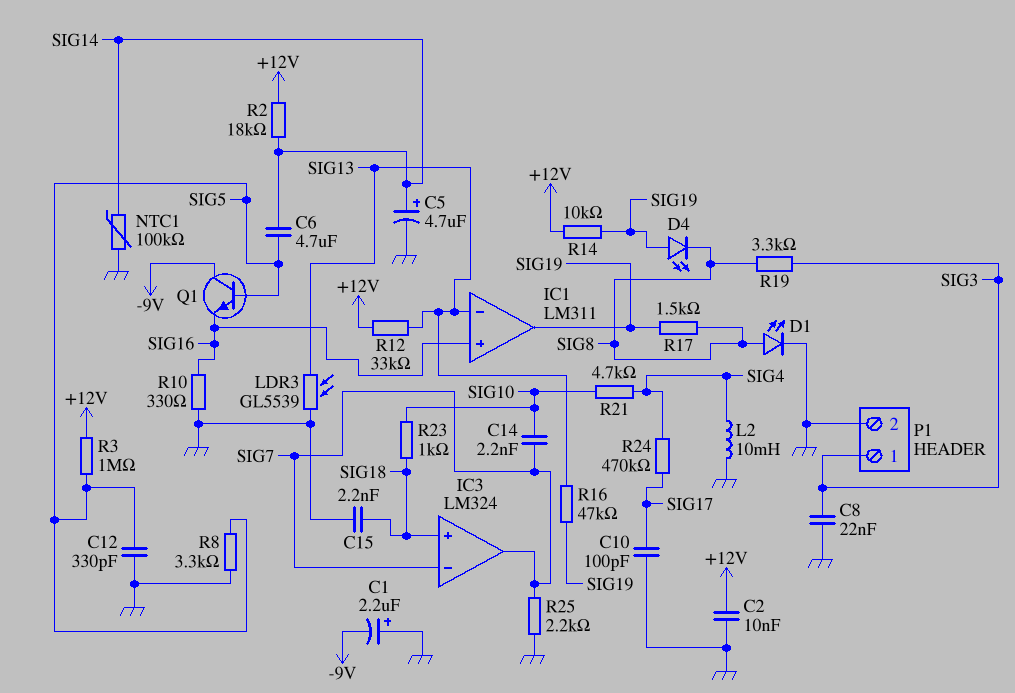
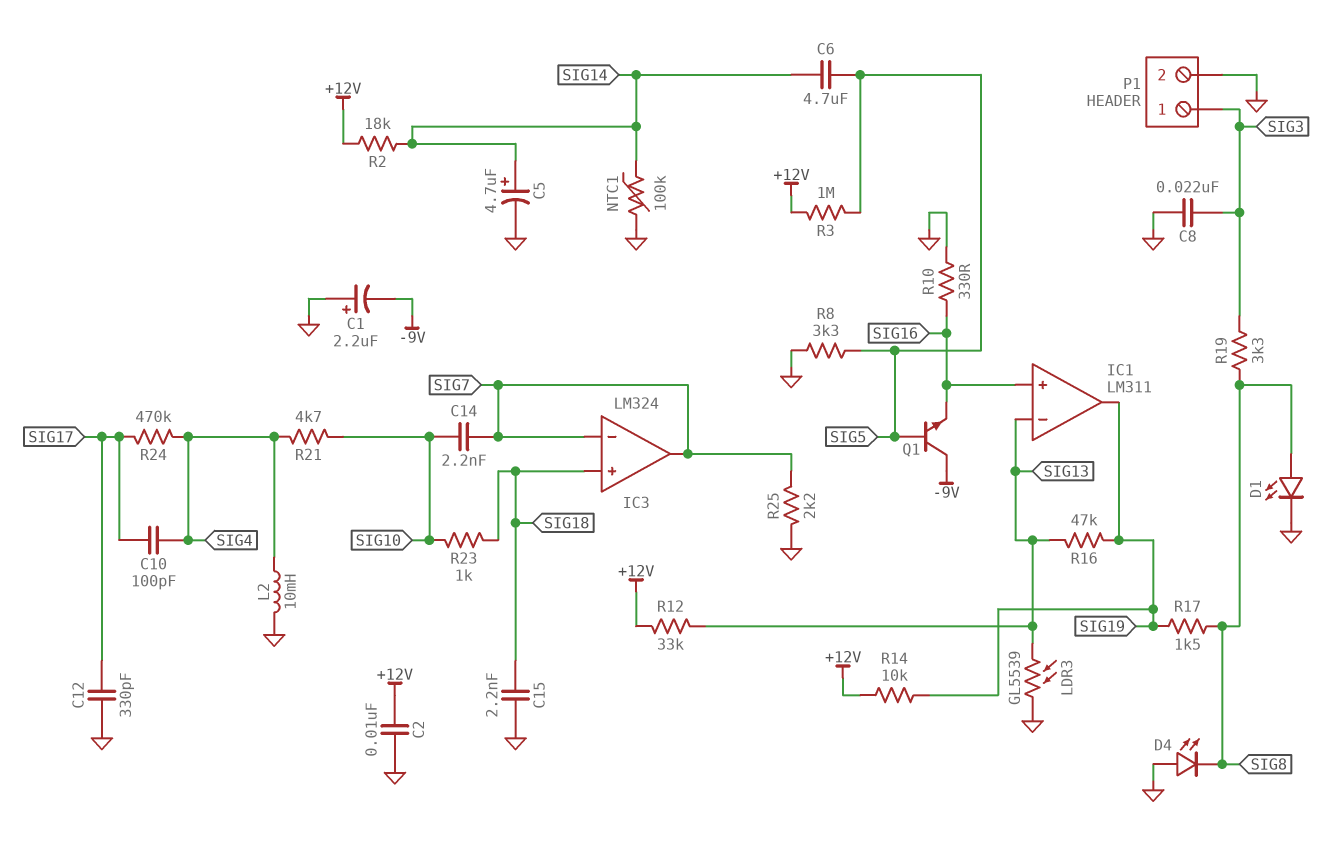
C10: 100pF (GND, SIG17) -> 100pF (SIG4, SIG17)
C12: 330pF (GND, SIG5) -> 330pF (GND, SIG17)
D4: LED (A SIG19, K SIG8) -> LED (A GND, K SIG8)

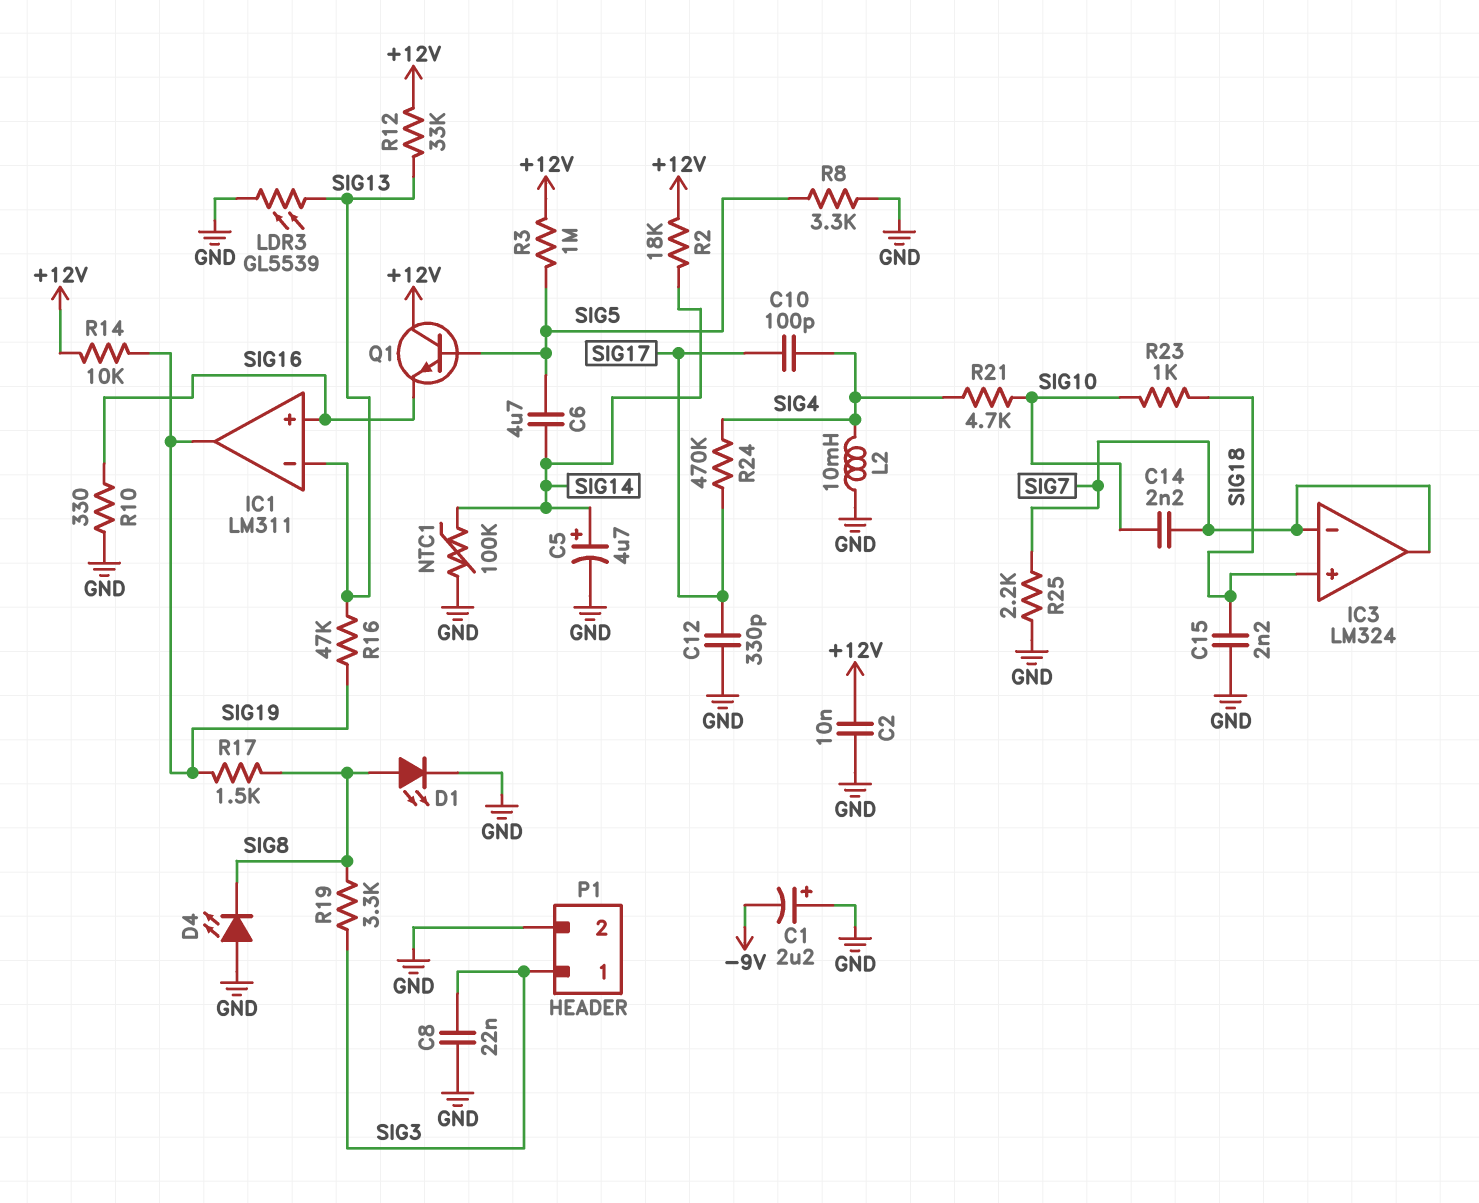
Q1: NPN (B SIG5, C -9V, E SIG16) -> NPN (B SIG5, C +12V, E SIG16)

